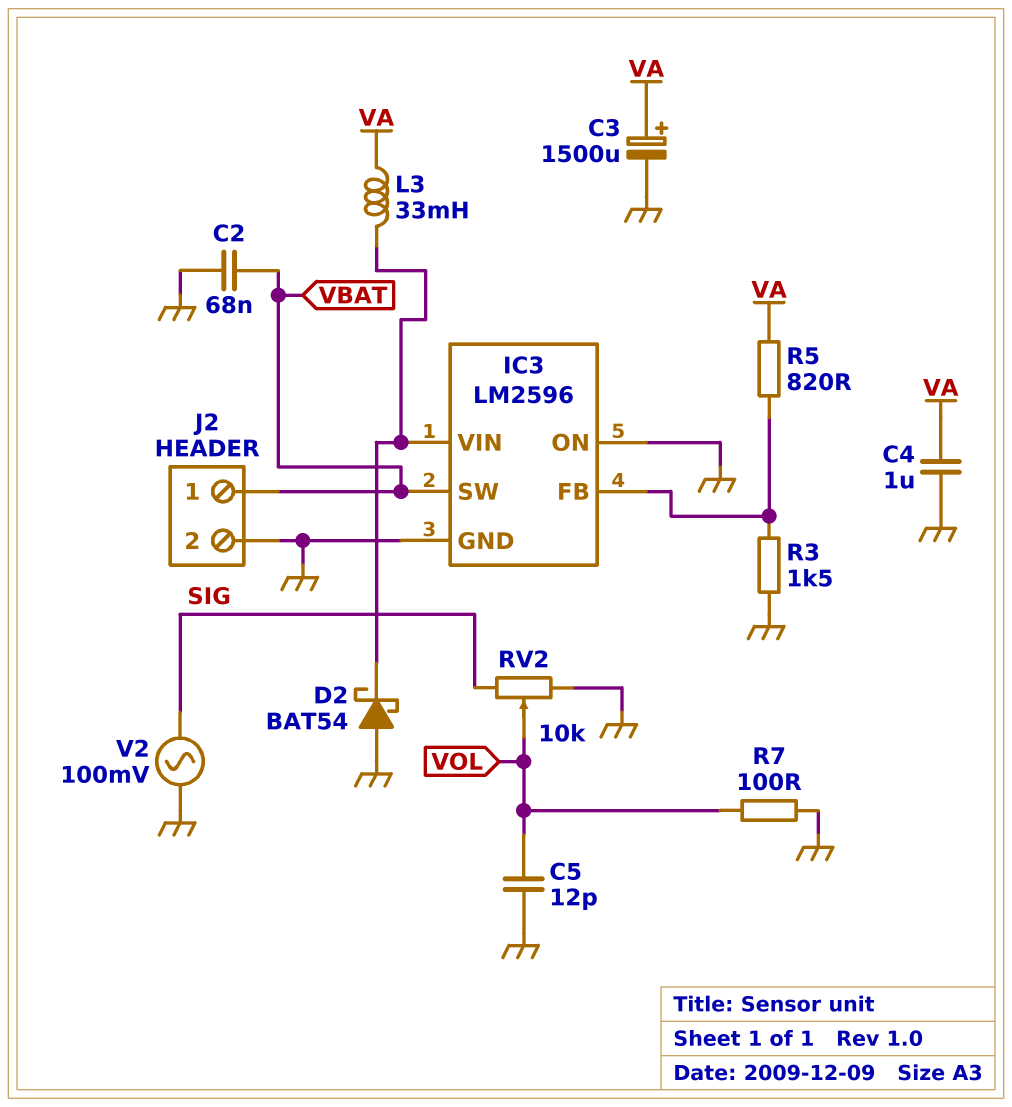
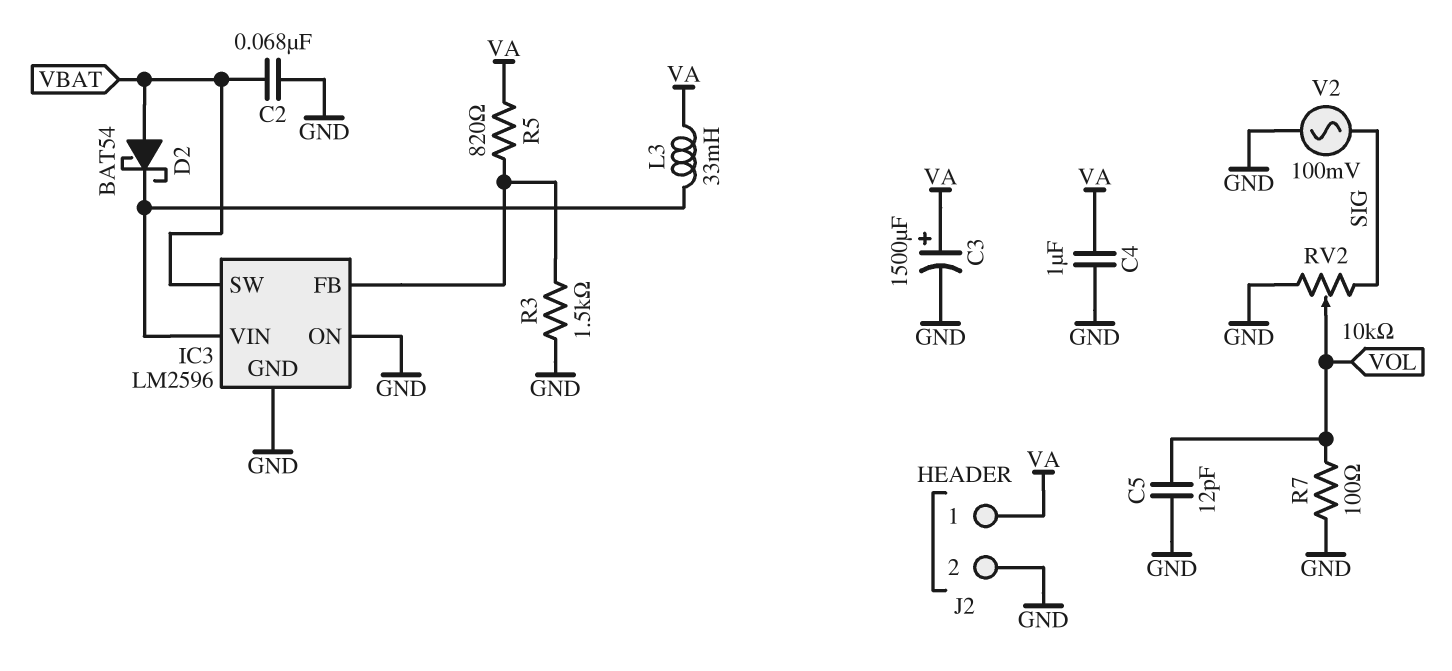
D2: schottky BAT54 (A GND, K IC3/VIN) -> schottky BAT54 (A VBAT, K IC3/VIN)
J2 pin 1: VBAT -> VA

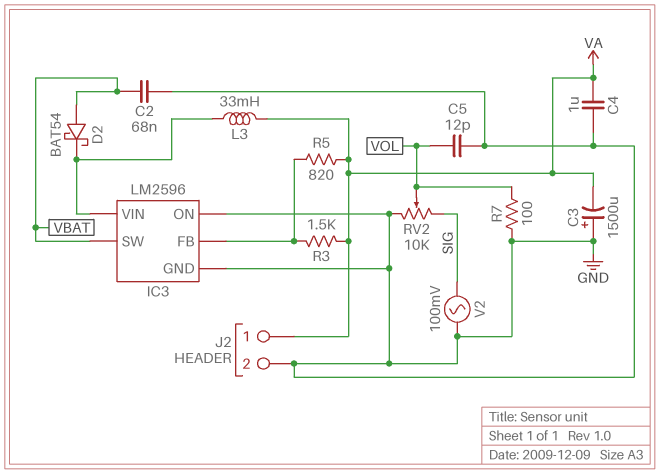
C3: 1500uF (plus VA, minus GND) -> 1500uF (plus GND, minus VA)
R3: 1.5k (GND, IC3/FB) -> 1.5k (IC3/FB, VA)

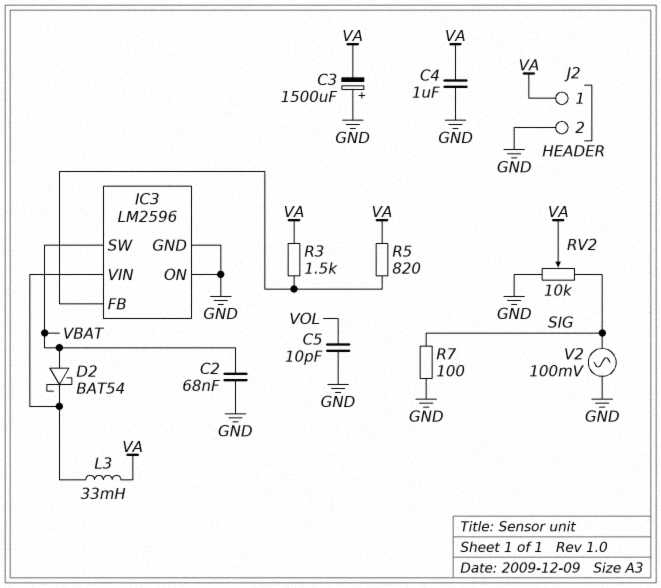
C5: 12pF (GND, VOL) -> 10pF (GND, VOL)
R7: 100 (GND, VOL) -> 100 (GND, SIG)
RV2: 10k (GND, SIG, wiper VOL) -> 10k (GND, SIG, wiper VA)

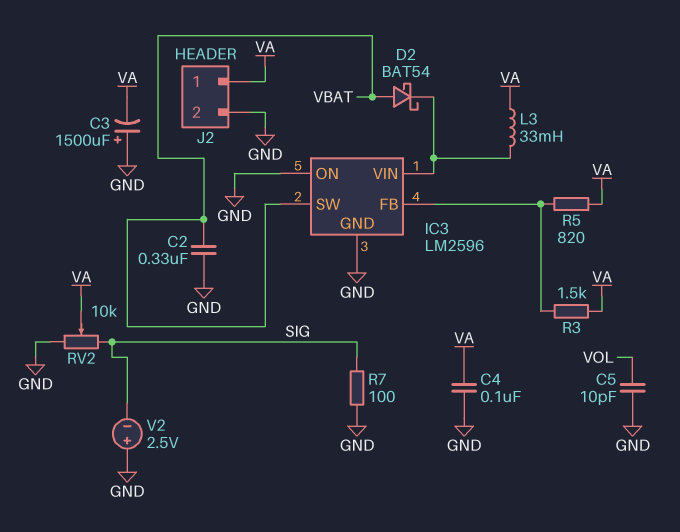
C2: 68nF (GND, VBAT) -> 330nF (GND, VBAT)
C4: 1uF (GND, VA) -> 100nF (GND, VA)
V2: AC 100mV (GND, SIG) -> 2.5V (plus GND, minus SIG)

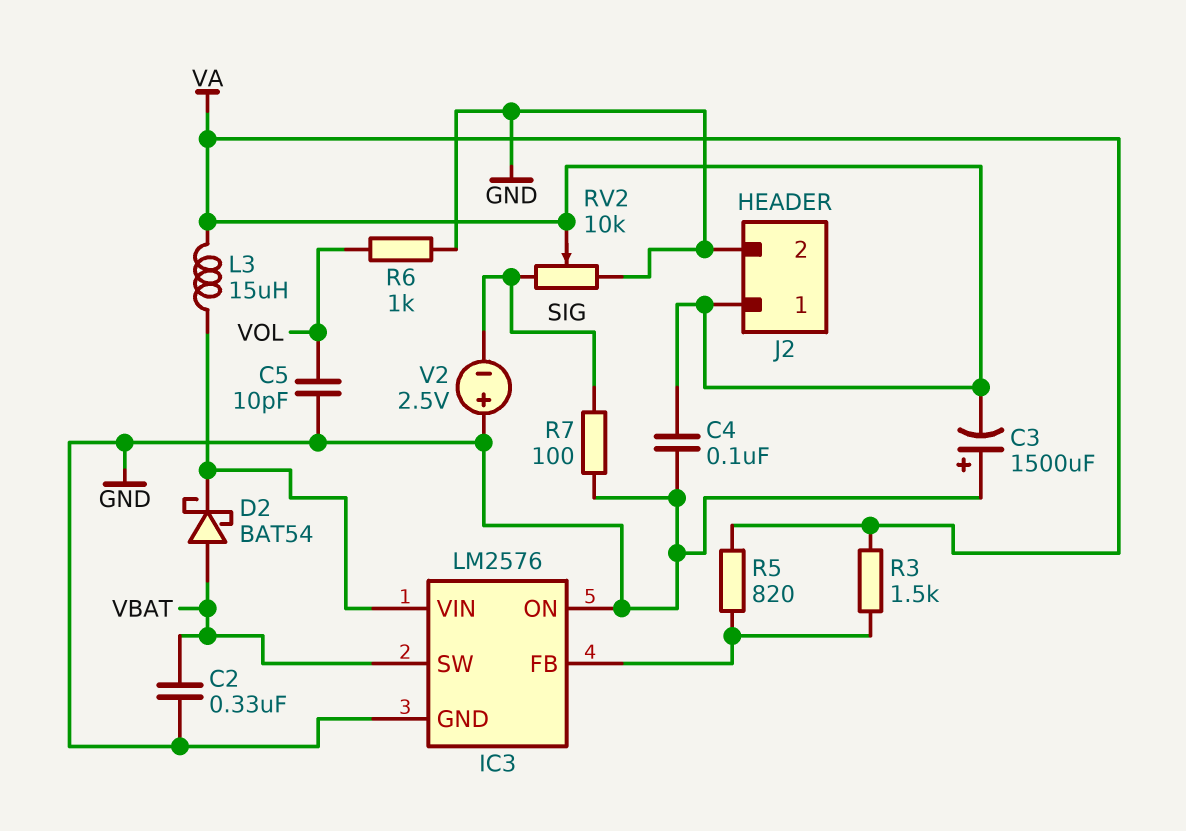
IC3: LM2596 -> LM2576
L3: 33mH (IC3/VIN, VA) -> 15uH (IC3/VIN, VA)
R6: none -> 1k (GND, VOL)

